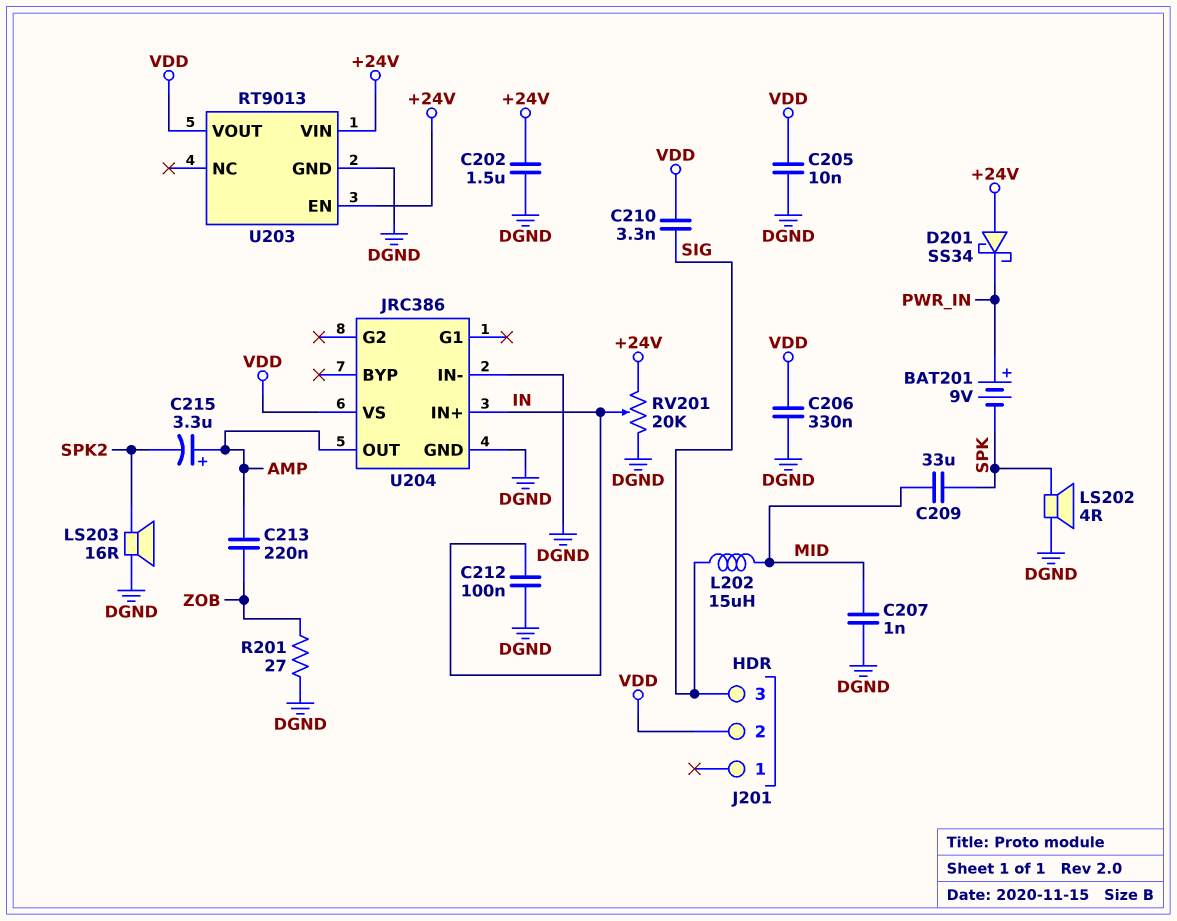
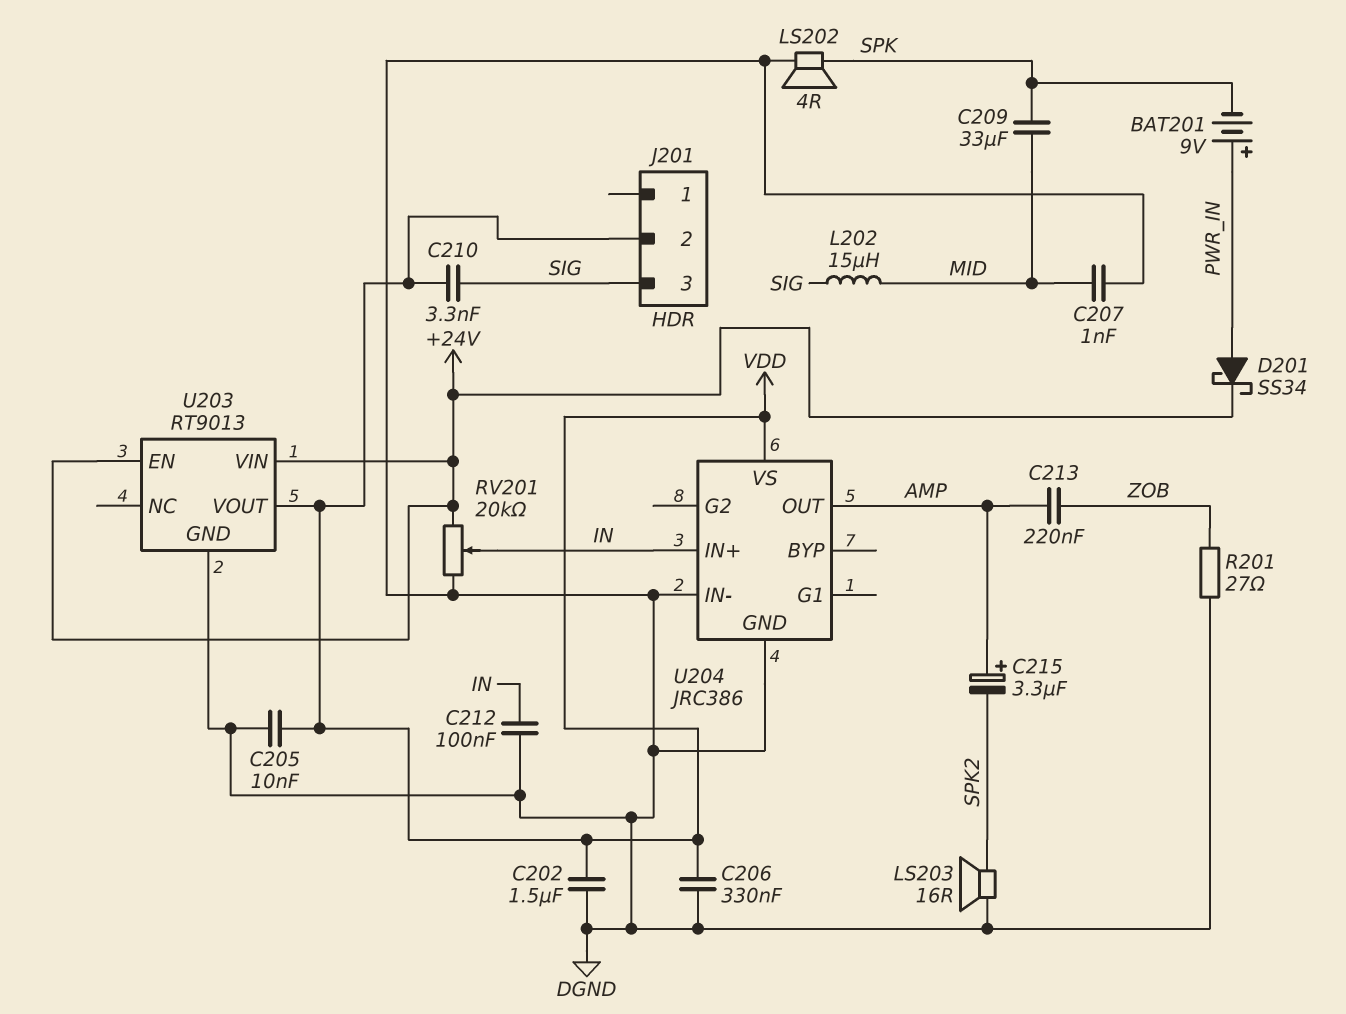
C202: 1.5uF (+24V, DGND) -> 1.5uF (DGND, VDD)
D201: schottky SS34 (A +24V, K PWR_IN) -> schottky SS34 (A PWR_IN, K +24V)

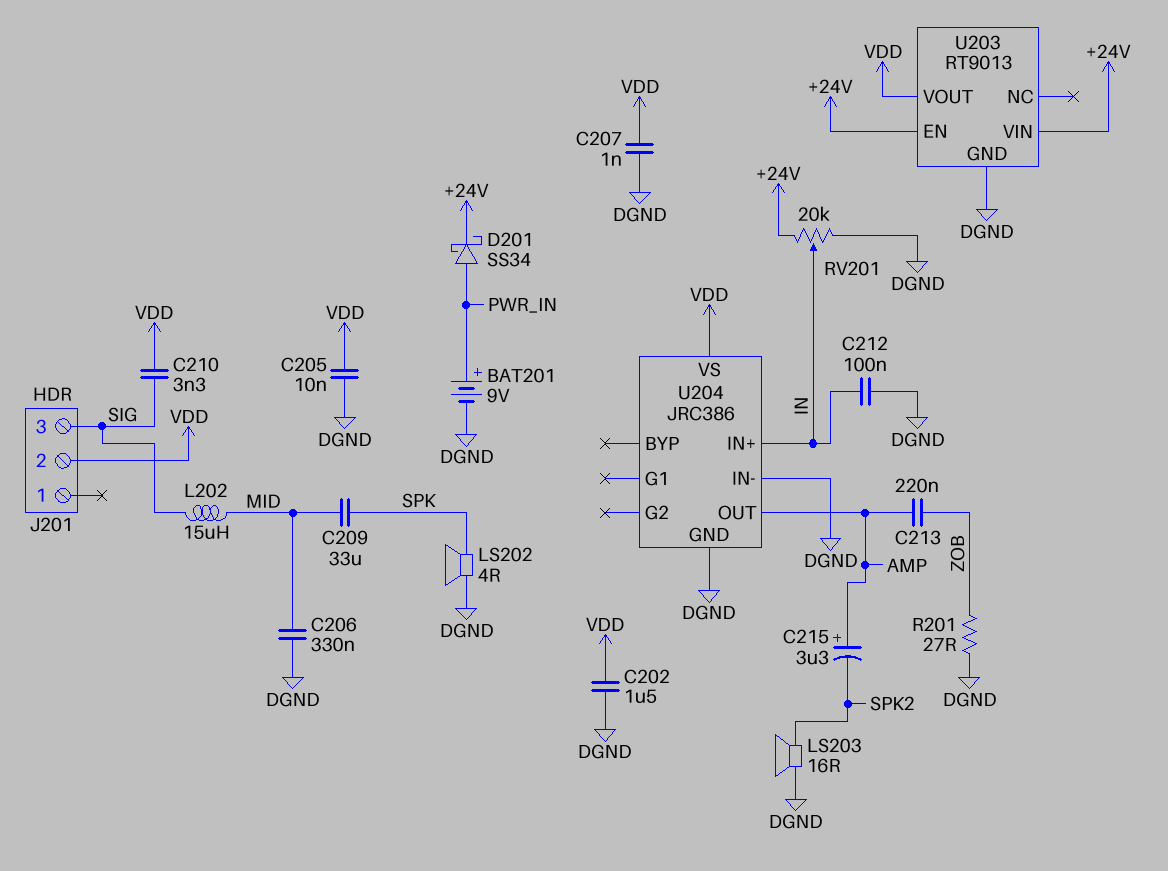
BAT201: 9V (plus PWR_IN, minus SPK) -> 9V (plus PWR_IN, minus DGND)
C206: 330nF (DGND, VDD) -> 330nF (DGND, MID)
C207: 1nF (DGND, MID) -> 1nF (DGND, VDD)

